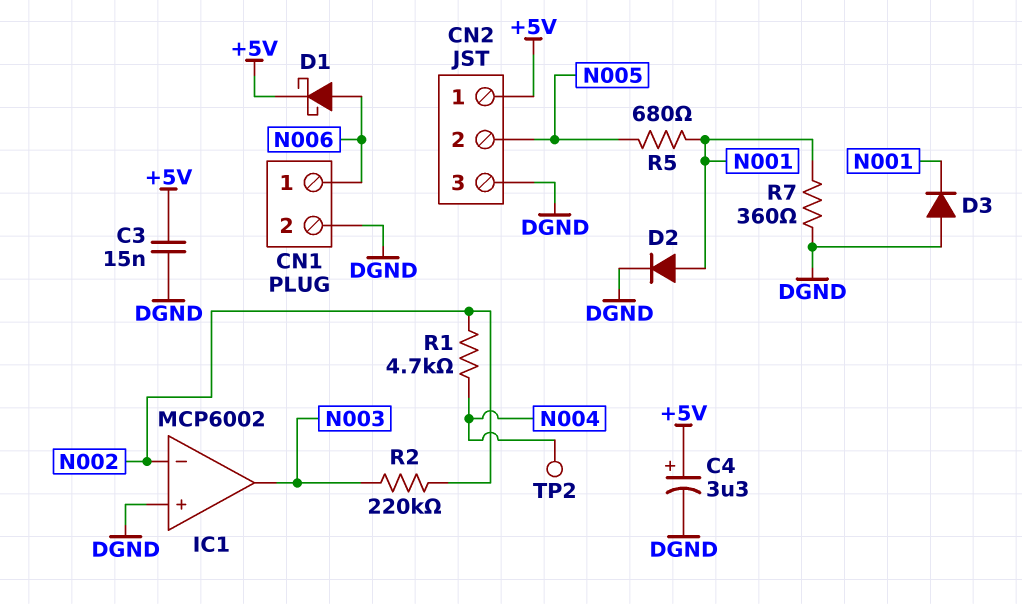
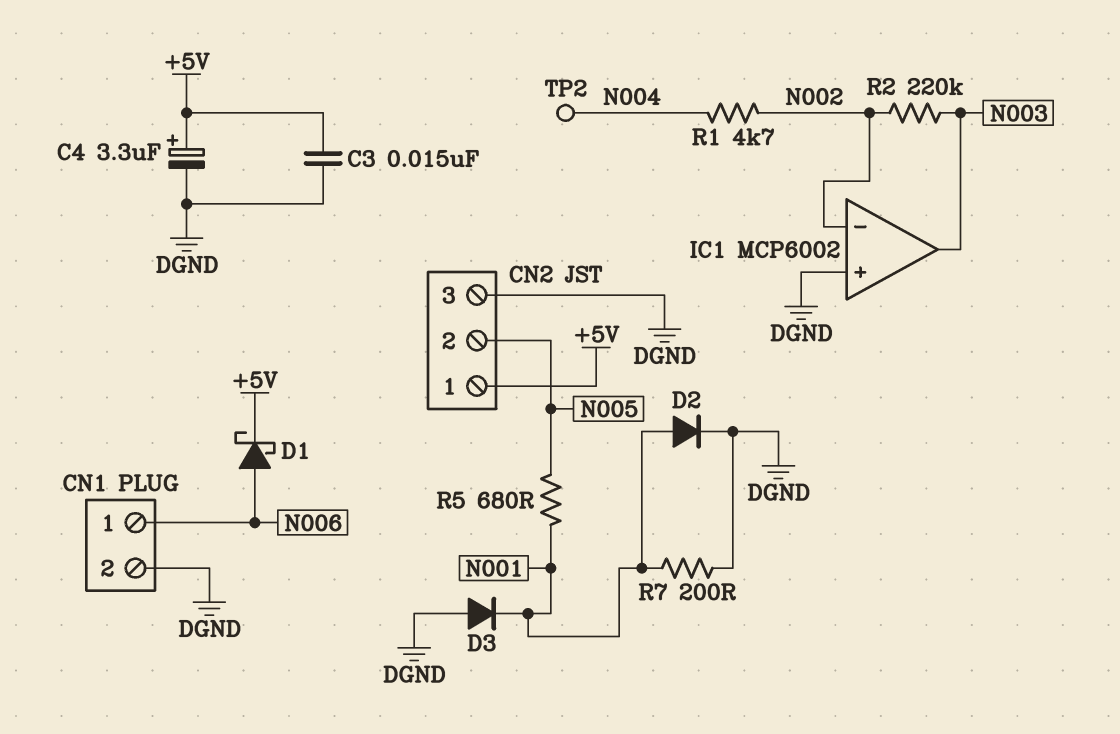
R7: 360 (DGND, N001) -> 200 (DGND, N001)

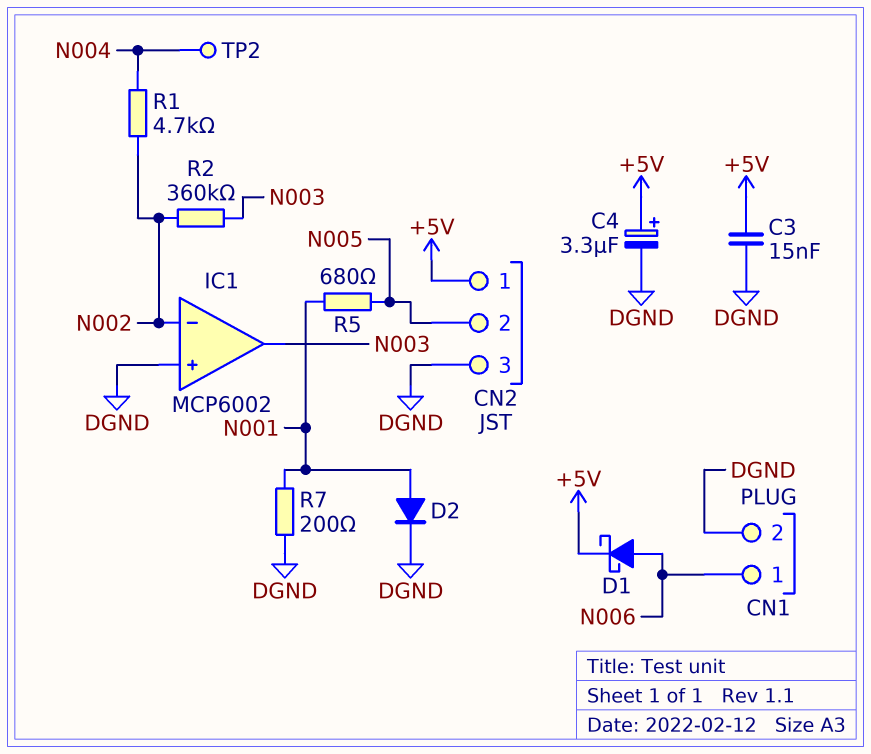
D3: diode (A DGND, K N001) -> none
R2: 220k (N002, N003) -> 360k (N002, N003)

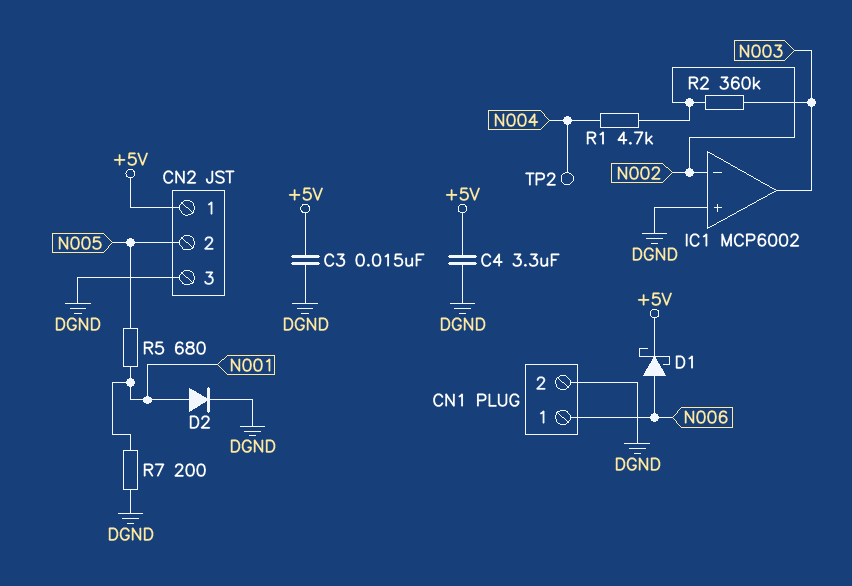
C4: 3.3uF (plus +5V, minus DGND) -> 3.3uF (+5V, DGND)

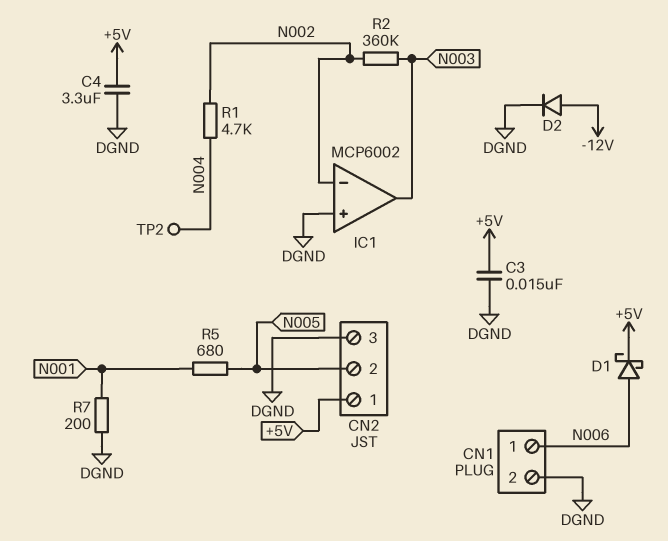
D2: diode (A N001, K DGND) -> diode (A -12V, K DGND)

